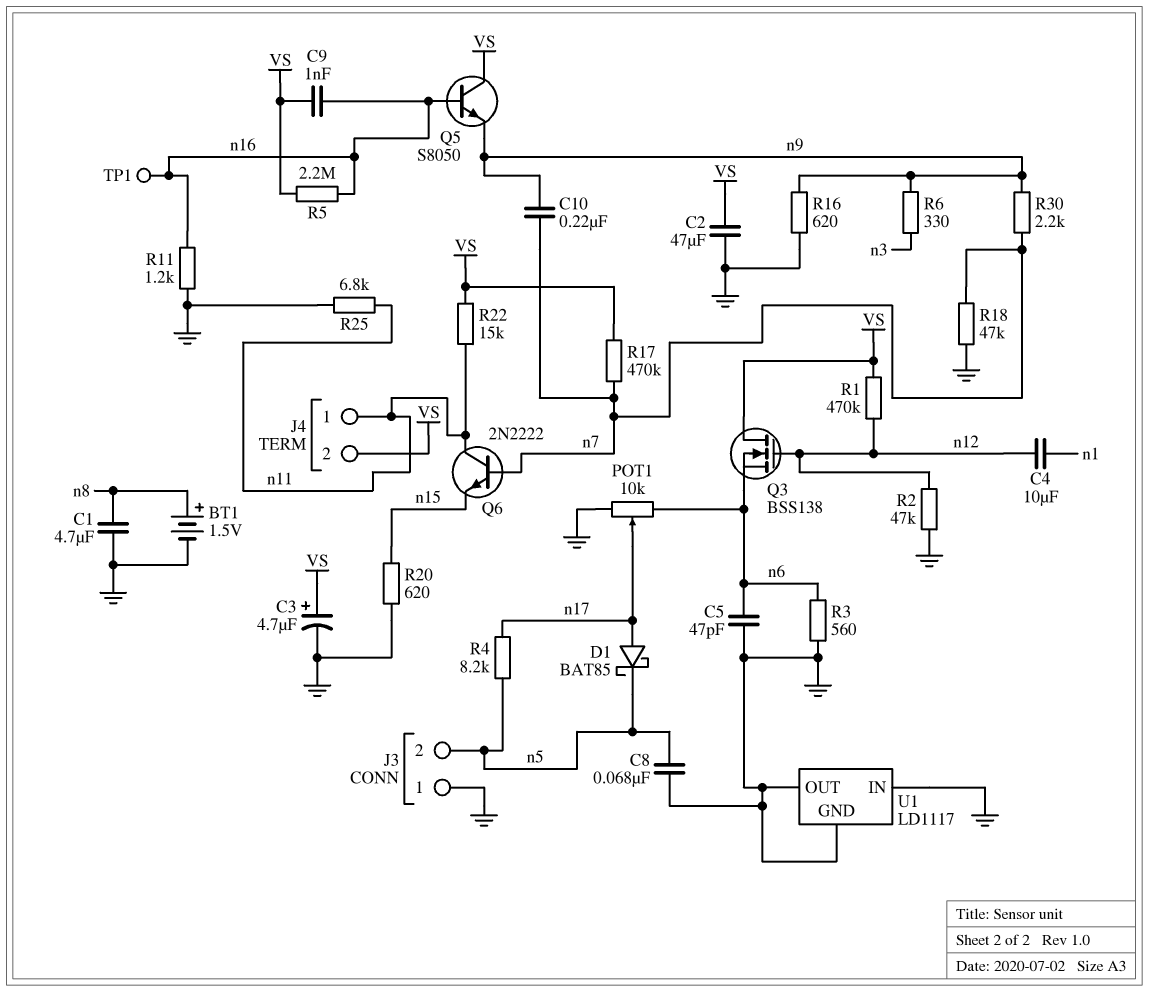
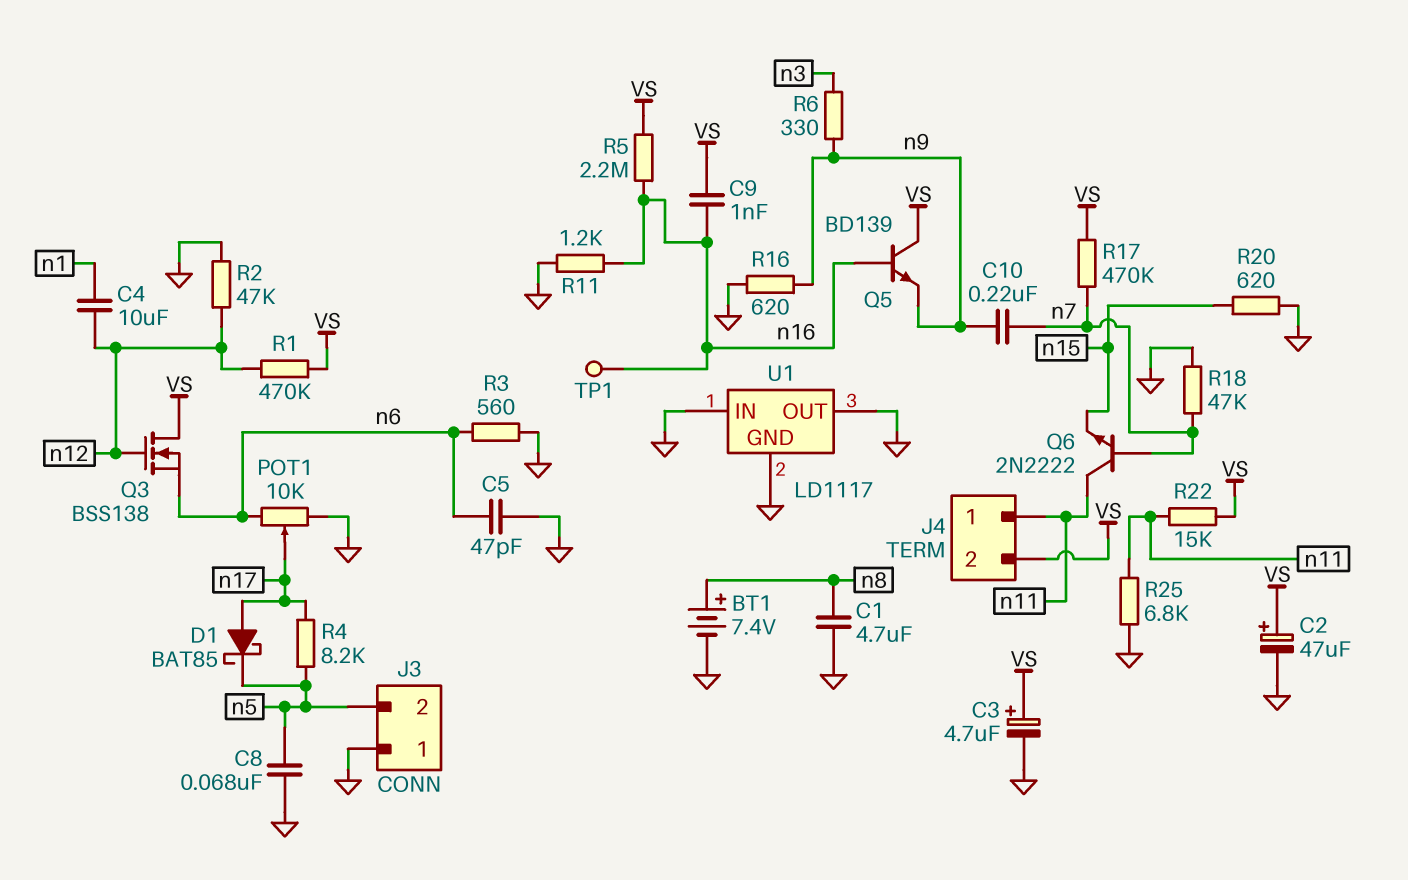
BT1: 1.5V (plus n8, minus GND) -> 7.4V (plus n8, minus GND)
C2: 47uF (GND, VS) -> 47uF (plus VS, minus GND)
Q5: NPN S8050 (B n16, C VS, E n9) -> NPN BD139 (B n16, C VS, E n9)
R30: 2.2k (n7, n9) -> none

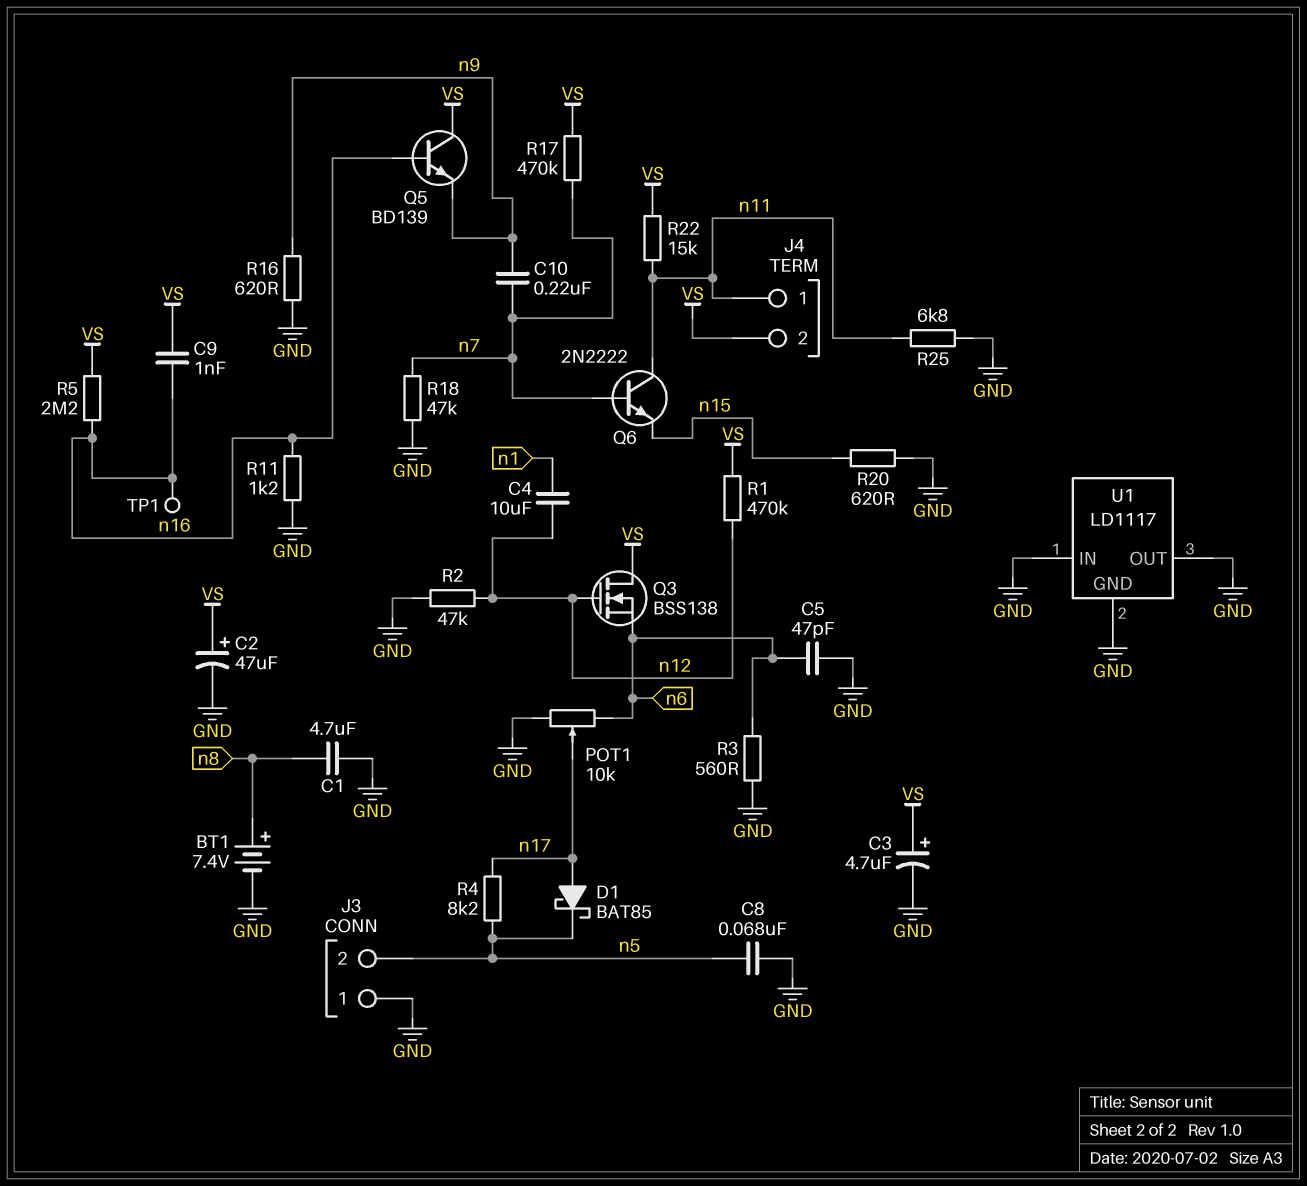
R6: 330 (n3, n9) -> none

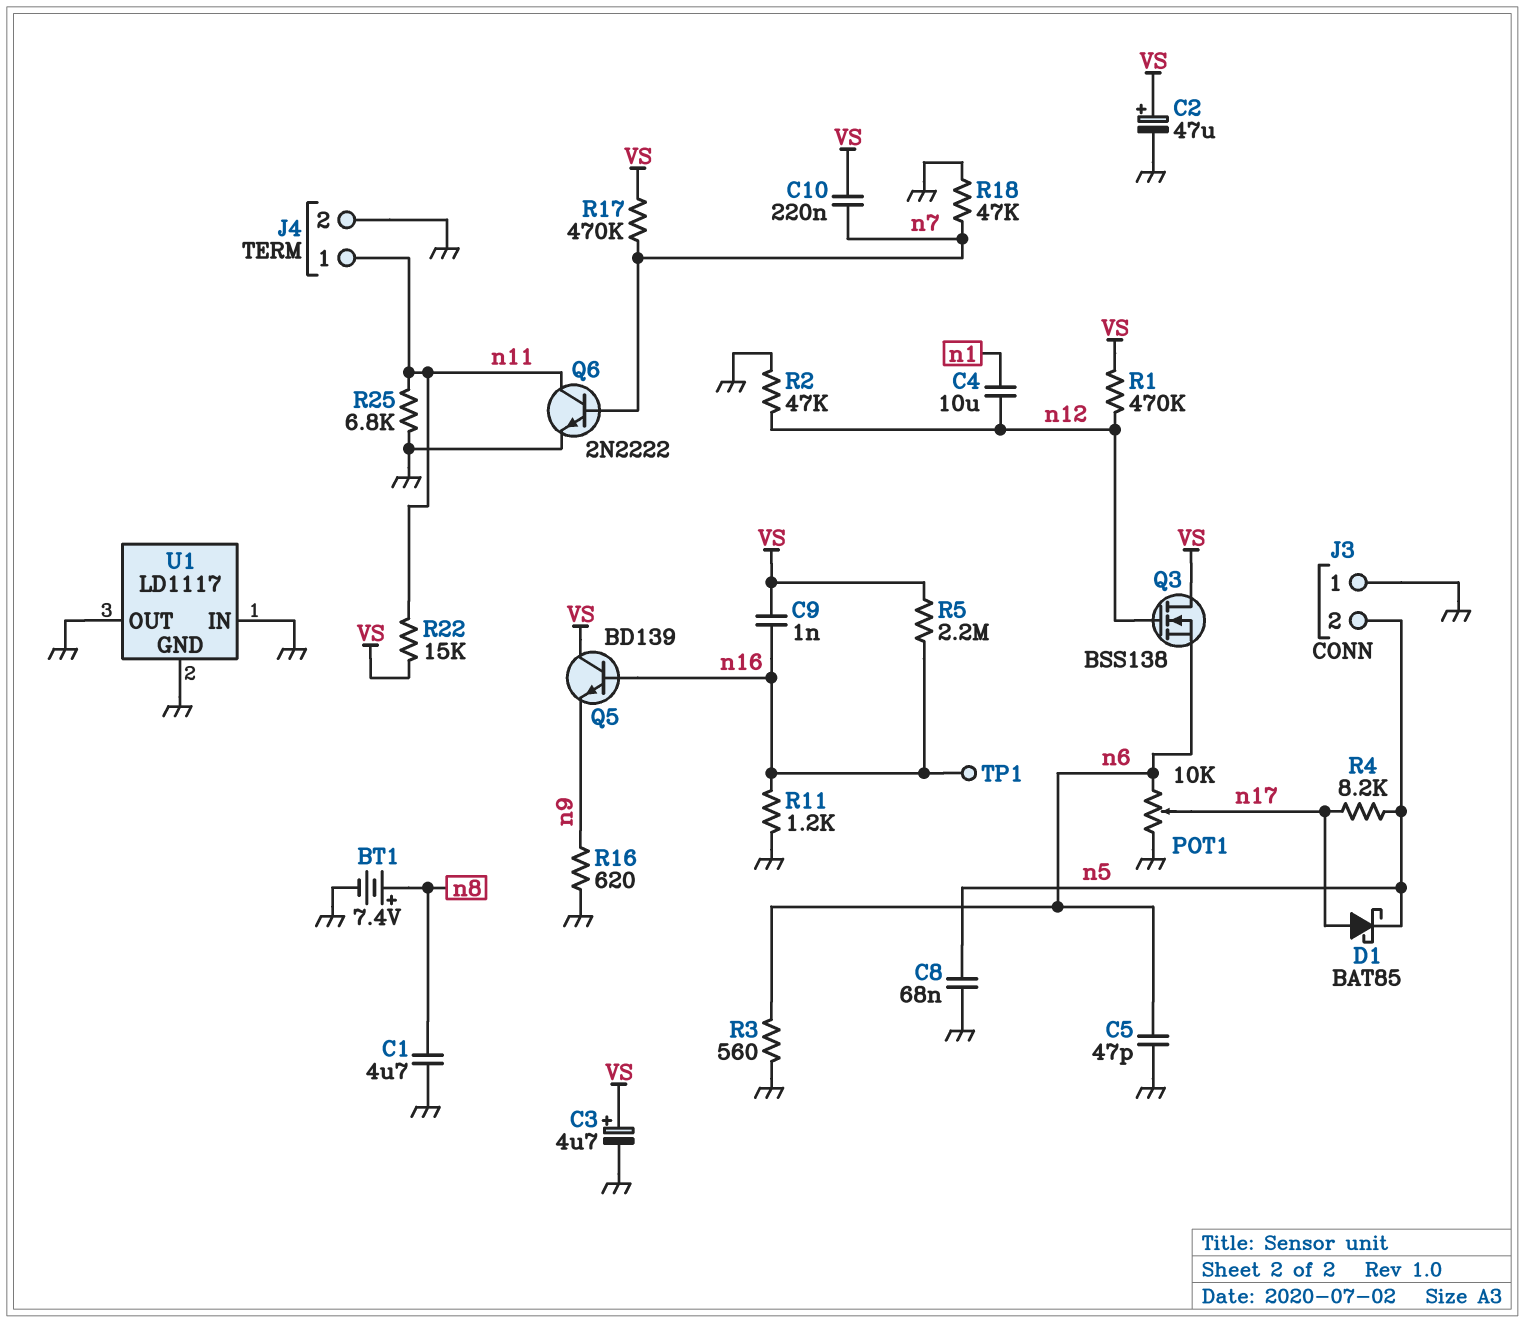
C10: 220nF (n7, n9) -> 220nF (VS, n7)
J4 pin 2: VS -> GND
Q6: NPN 2N2222 (B n7, C n11, E n15) -> NPN 2N2222 (B n7, C n11, E GND)
R20: 620 (GND, n15) -> none

